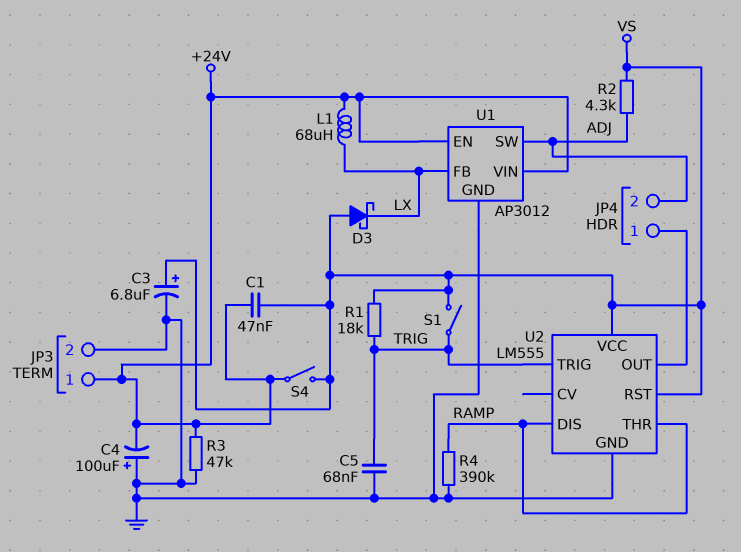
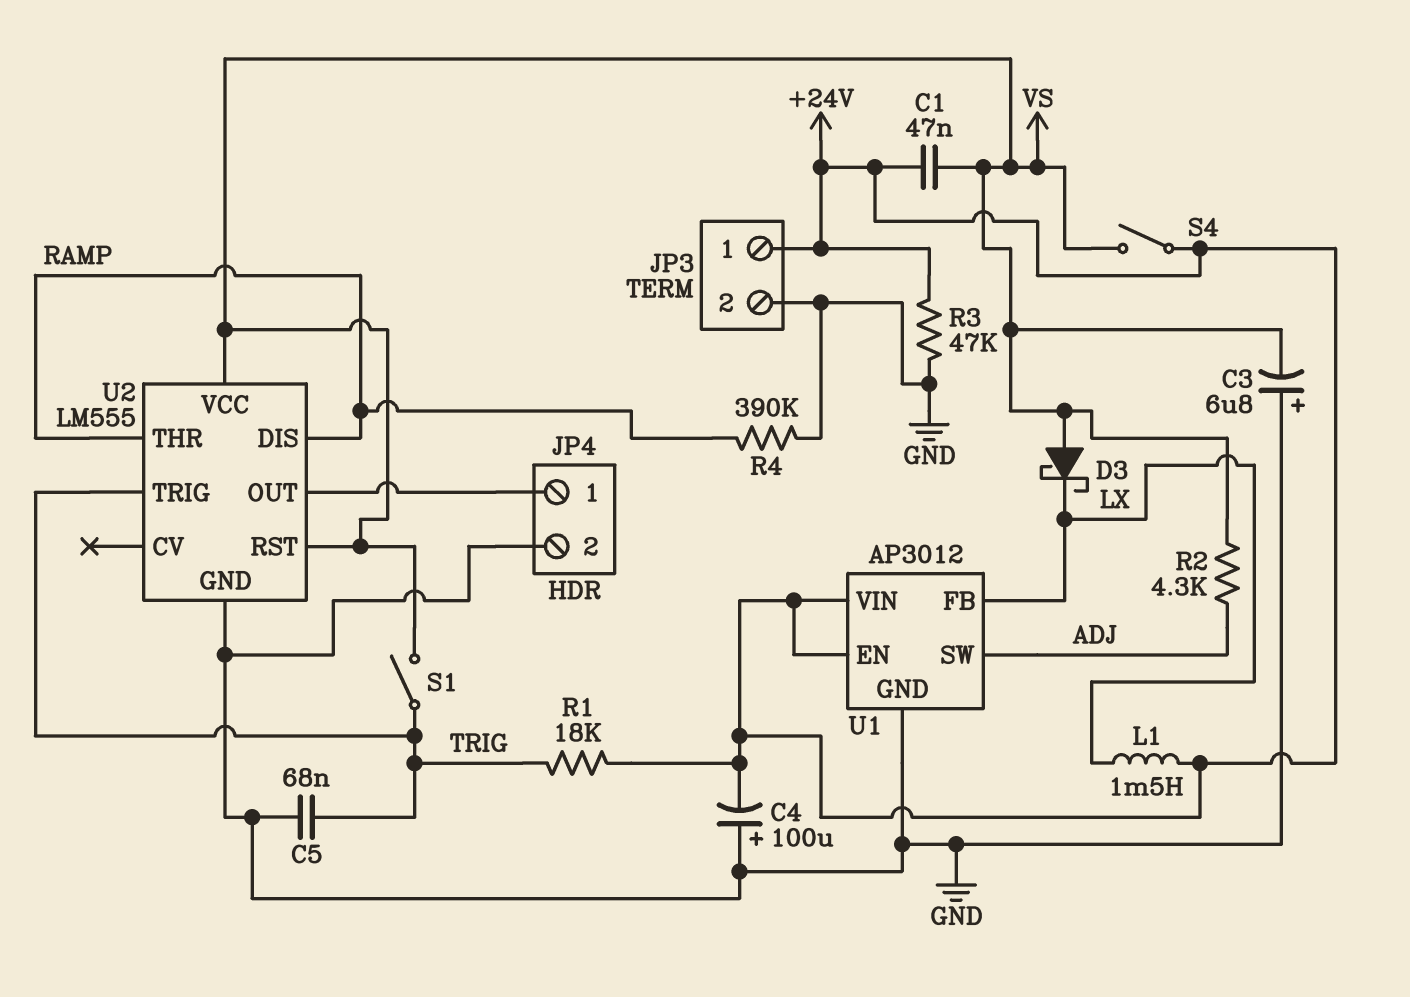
C3: 6.8uF (plus VS, minus GND) -> 6.8uF (plus GND, minus VS)
JP4 pin 2: ADJ -> GND
L1: 68uH (+24V, LX) -> 1.5mH (+24V, LX)
R1: 18k (TRIG, VS) -> 18k (+24V, TRIG)

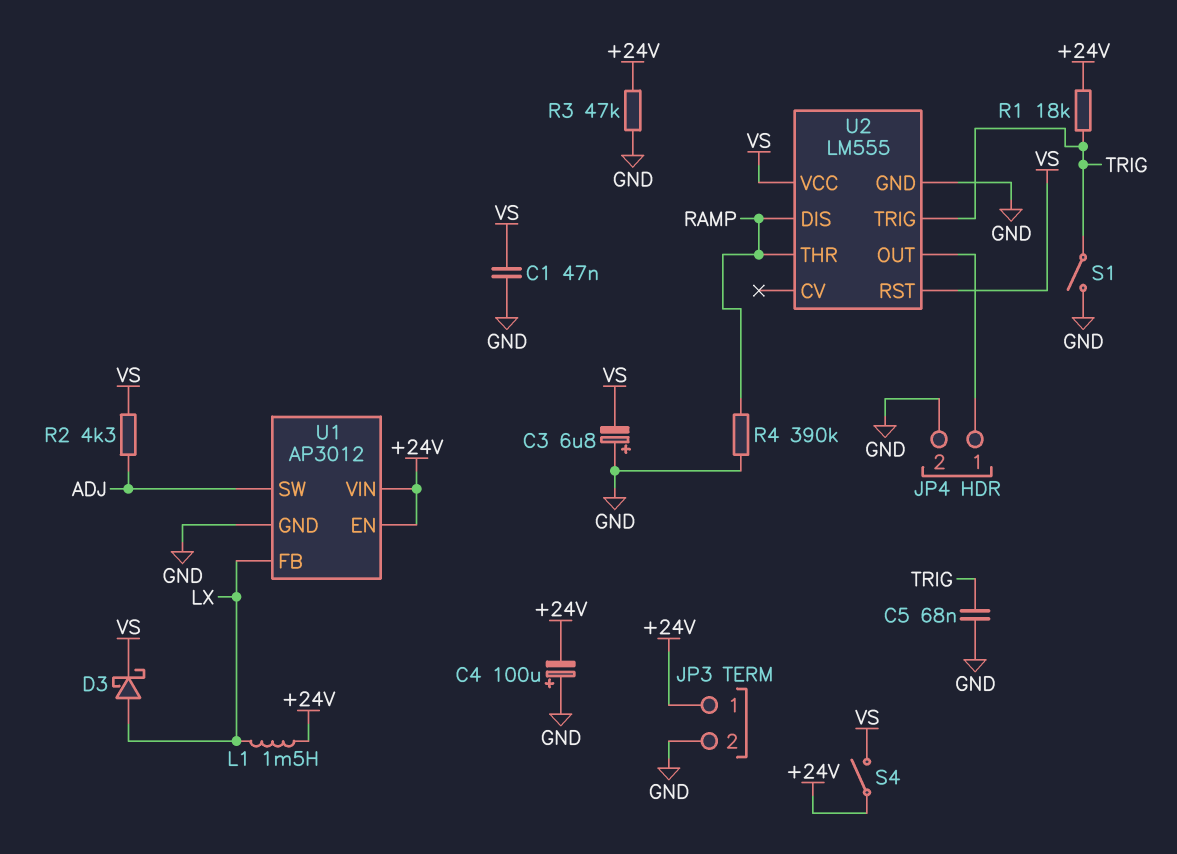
C1: 47nF (+24V, VS) -> 47nF (GND, VS)
D3: schottky (A VS, K LX) -> schottky (A LX, K VS)
S1: switch (TRIG, VS) -> switch (GND, TRIG)

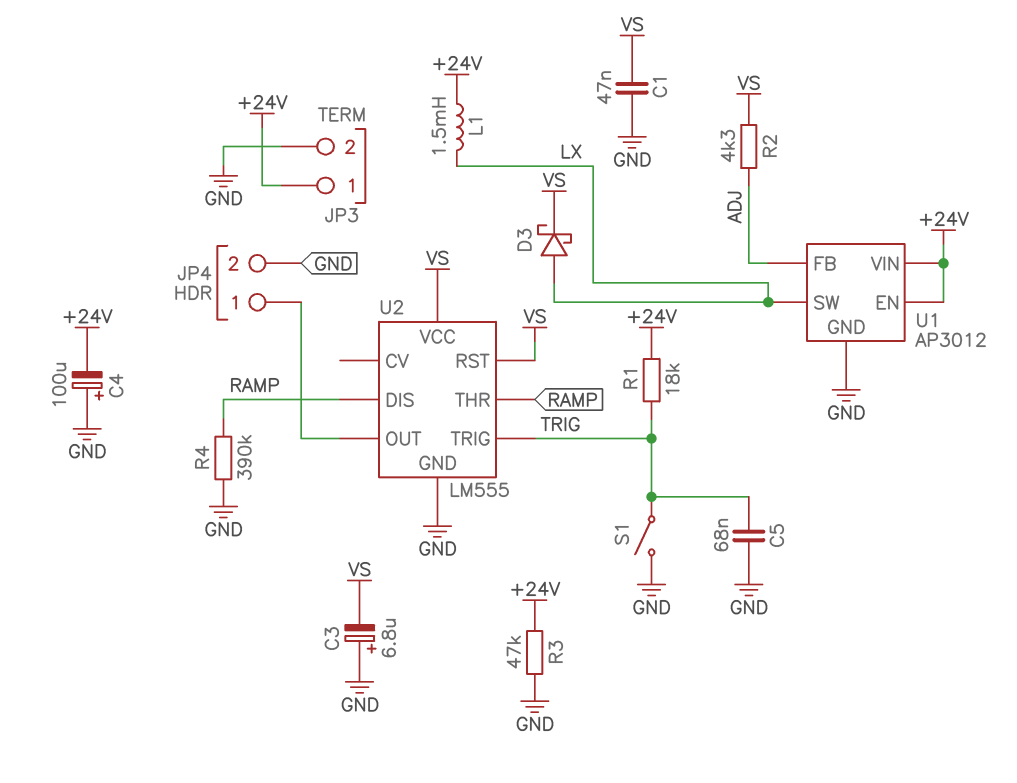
S4: switch (+24V, VS) -> none
U1 pin FB: LX -> ADJ
U1 pin SW: ADJ -> LX

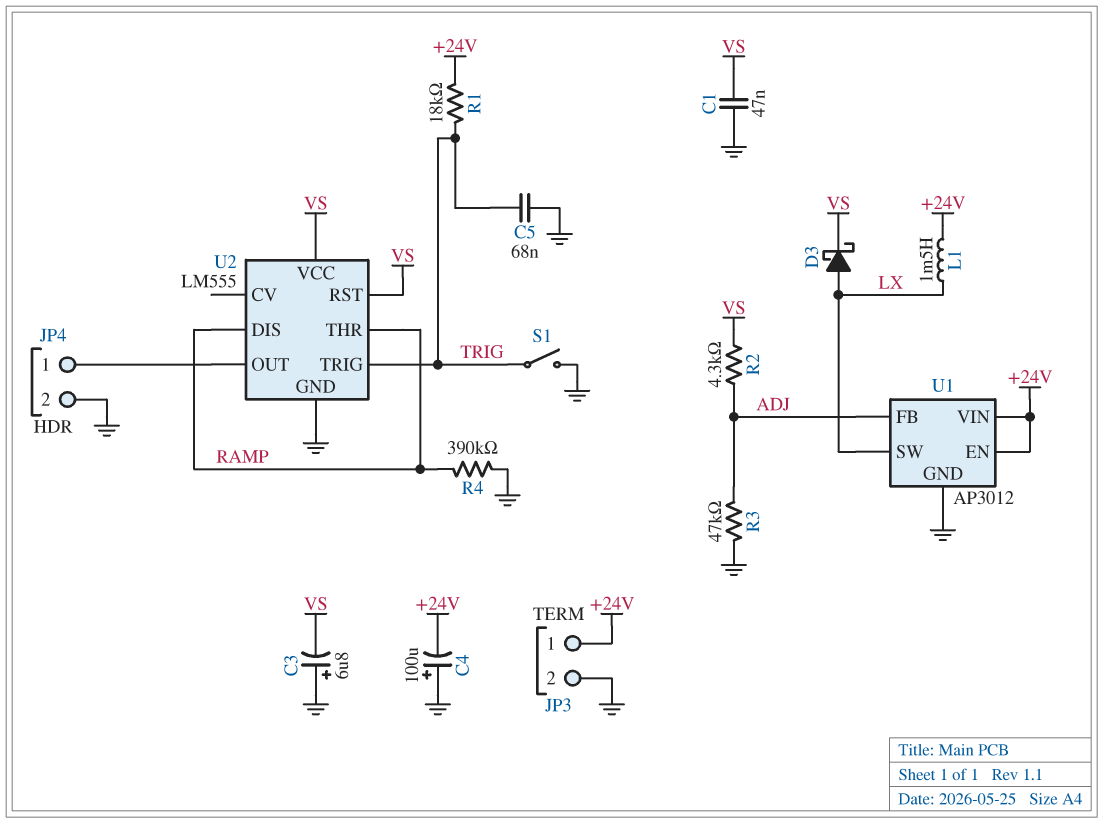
R3: 47k (+24V, GND) -> 47k (ADJ, GND)

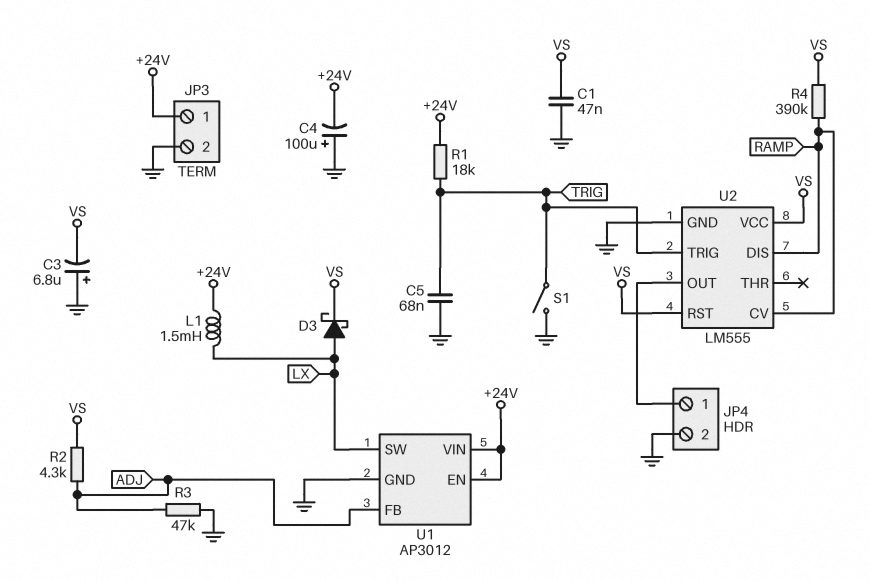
R4: 390k (GND, RAMP) -> 390k (RAMP, VS)
U2 pin CV: none -> RAMP
U2 pin THR: RAMP -> none

